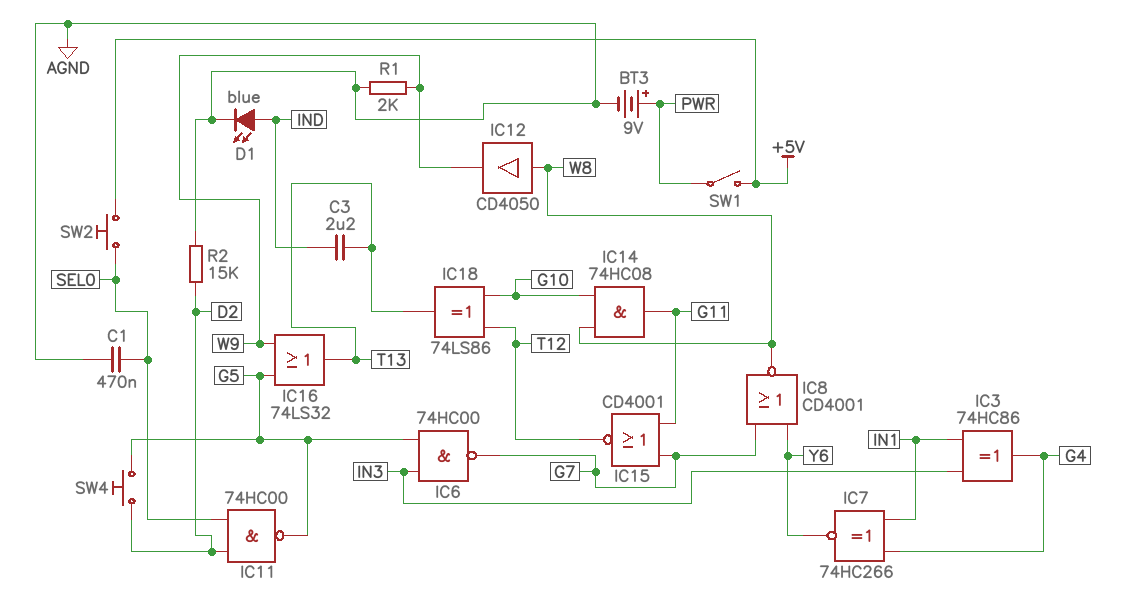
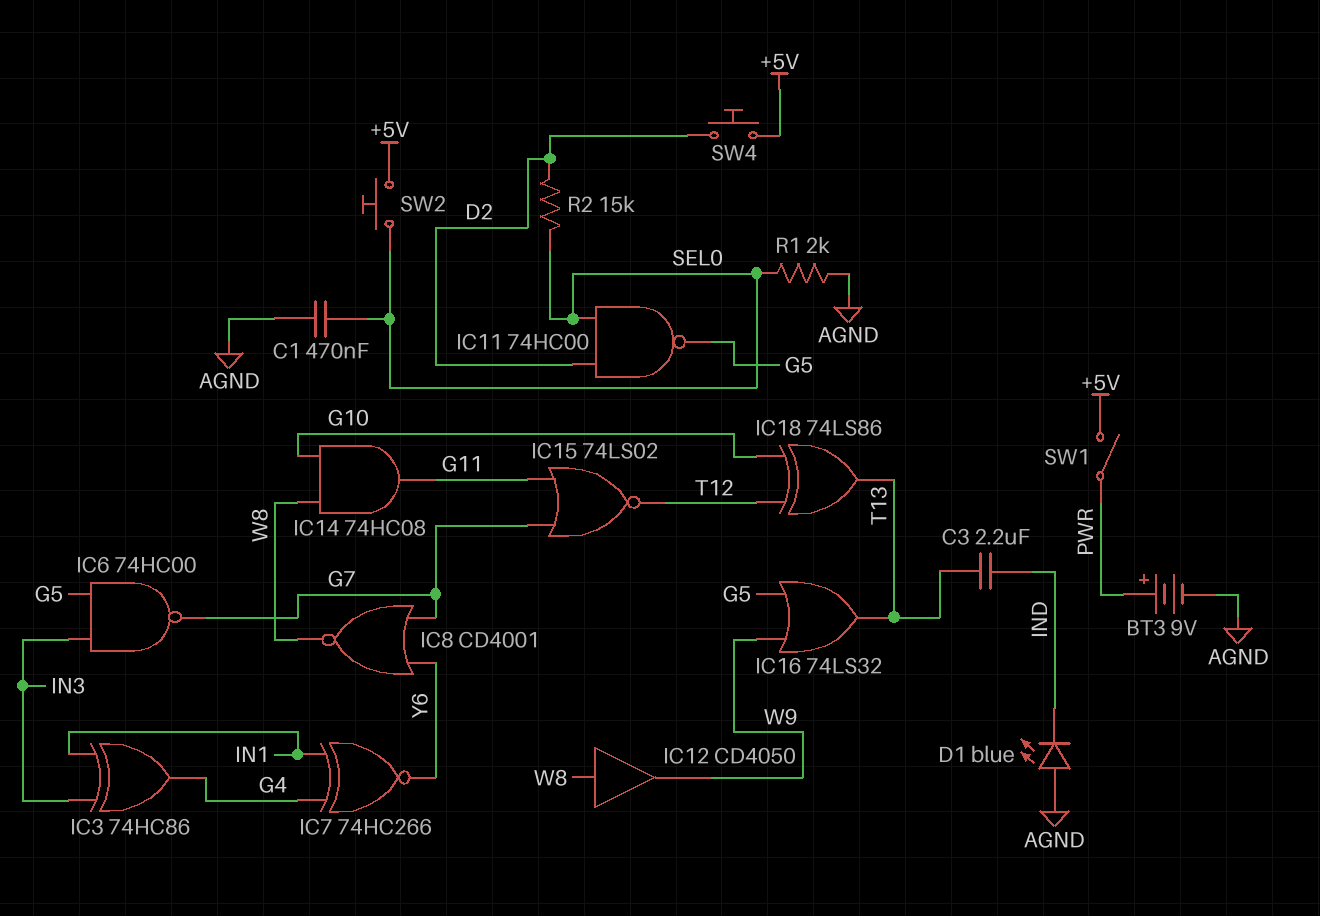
D1: LED blue (A IND, K AGND) -> LED blue (A AGND, K IND)
IC15: NOR CD4001 (in G7, in G11, out T12) -> NOR 74LS02 (in G7, in G11, out T12)
R1: 2k (AGND, W9) -> 2k (AGND, SEL0)
R2: 15k (AGND, D2) -> 15k (D2, SEL0)
SW4: button (D2, G5) -> button (+5V, D2)

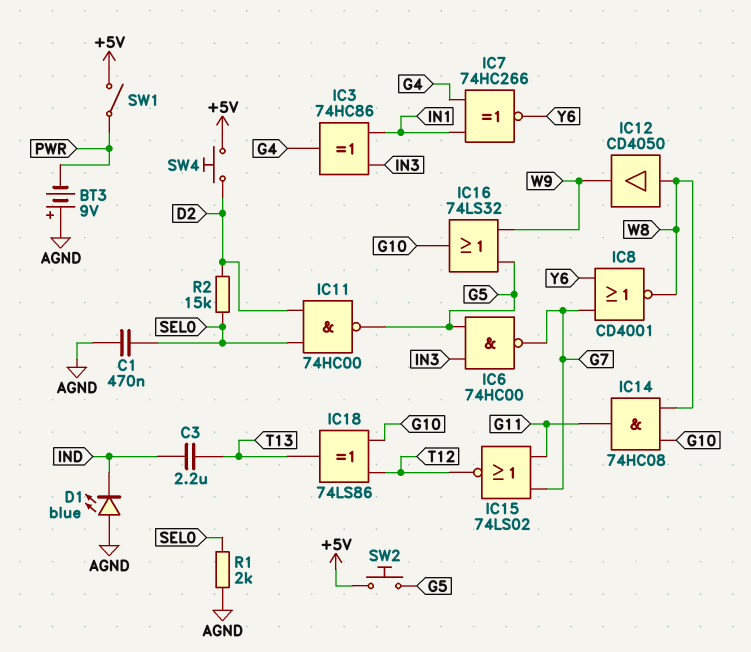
BT3: 9V (plus PWR, minus AGND) -> 9V (plus AGND, minus PWR)
IC16: OR 74LS32 (in G5, in W9, out T13) -> OR 74LS32 (in G5, in W9, out G10)
SW2: button (+5V, SEL0) -> button (+5V, G5)

